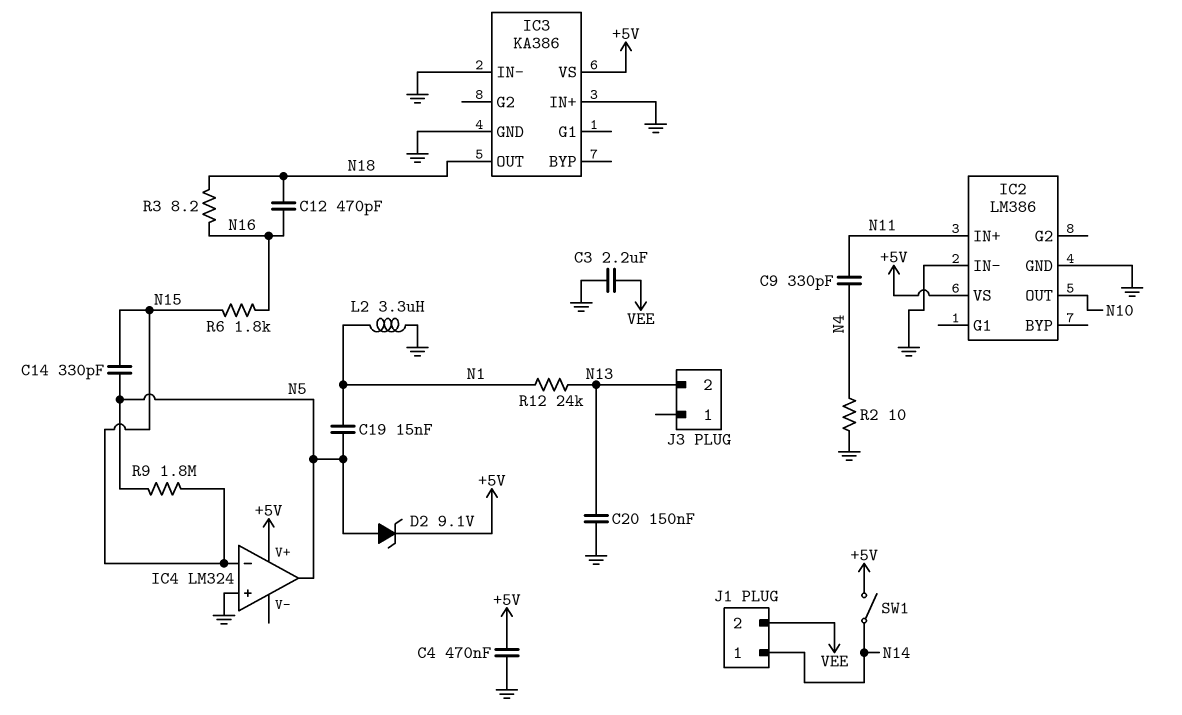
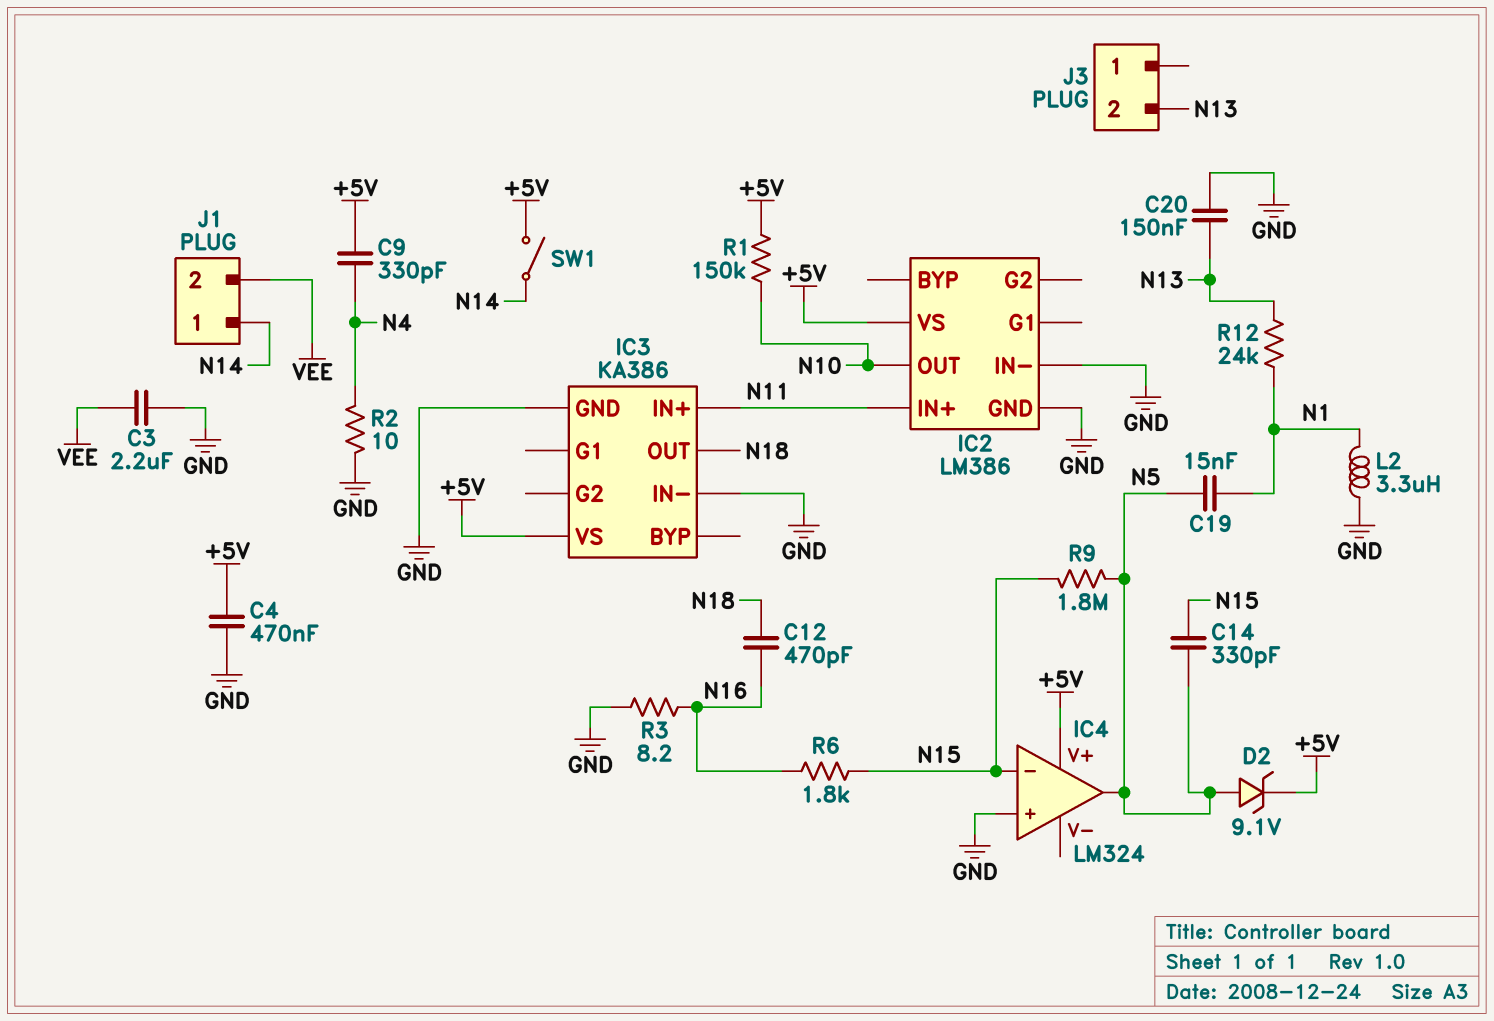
C9: 330pF (N4, N11) -> 330pF (+5V, N4)
IC3 pin IN+: GND -> N11
R1: none -> 150k (+5V, N10)
R3: 8.2 (N16, N18) -> 8.2 (GND, N16)

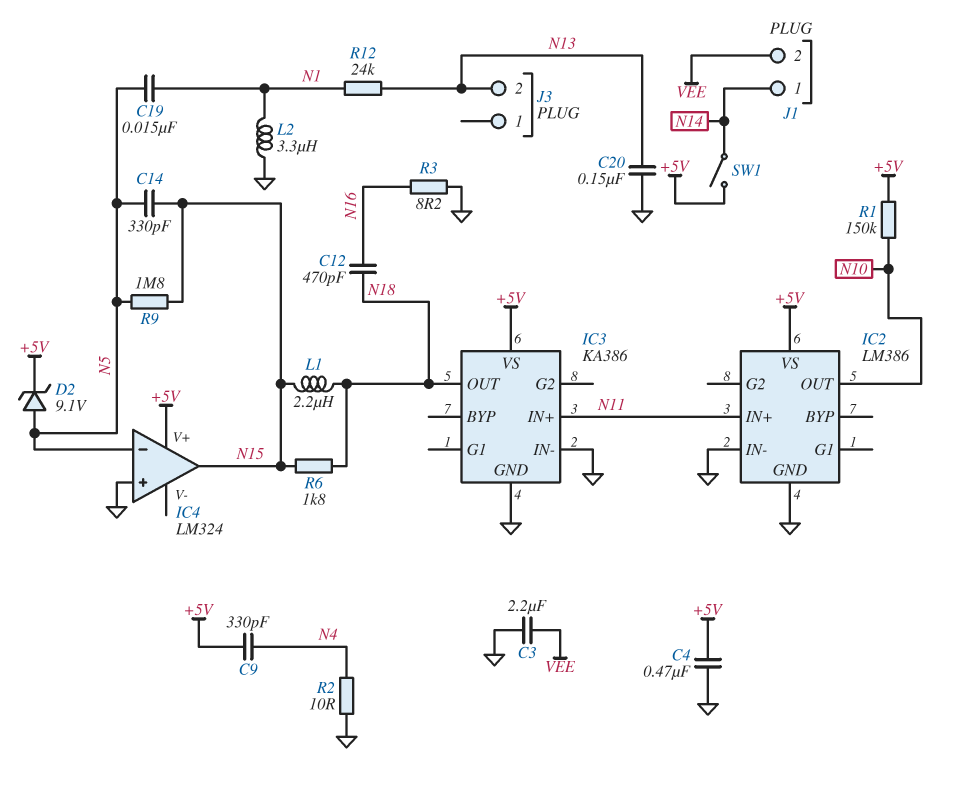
IC4 pin in-: N15 -> N5
IC4 pin out: N5 -> N15
L1: none -> 2.2uH (N15, N18)
R6: 1.8k (N15, N16) -> 1.8k (N15, N18)

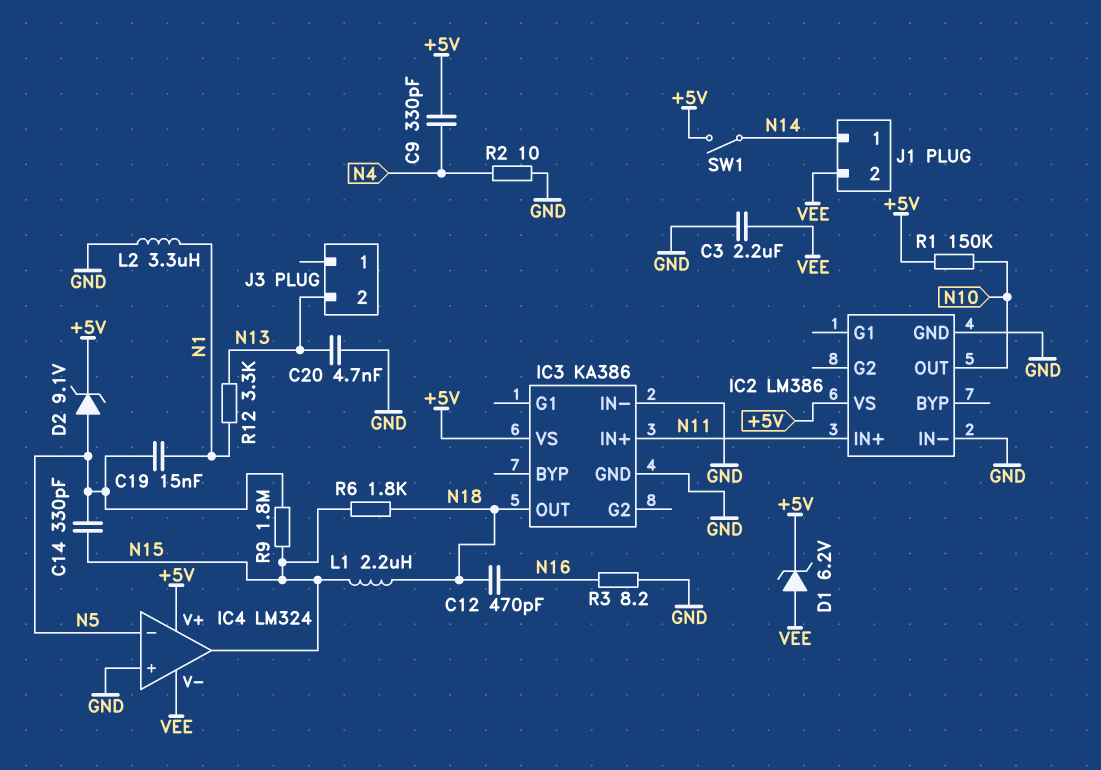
C4: 470nF (+5V, GND) -> none
C20: 150nF (GND, N13) -> 4.7nF (GND, N13)
D1: none -> zener 6.2V (A VEE, K +5V)
IC4 pin V-: none -> VEE
R12: 24k (N1, N13) -> 3.3k (N1, N13)

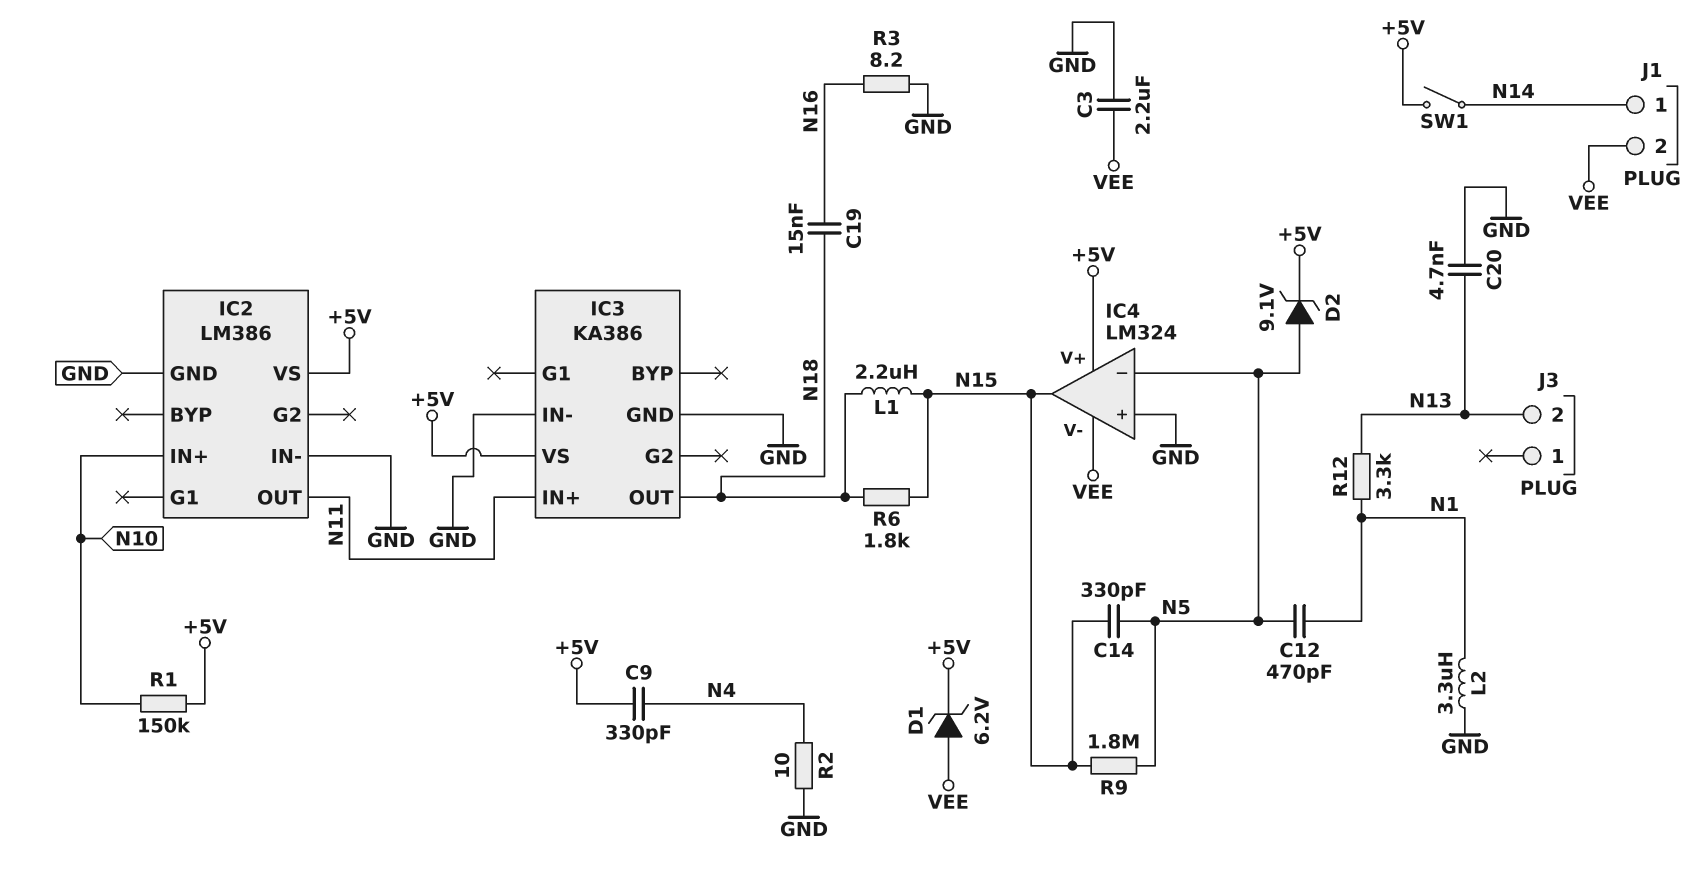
C12: 470pF (N16, N18) -> 470pF (N1, N5)
C19: 15nF (N1, N5) -> 15nF (N16, N18)
IC2 pin IN+: N11 -> N10
IC2 pin OUT: N10 -> N11

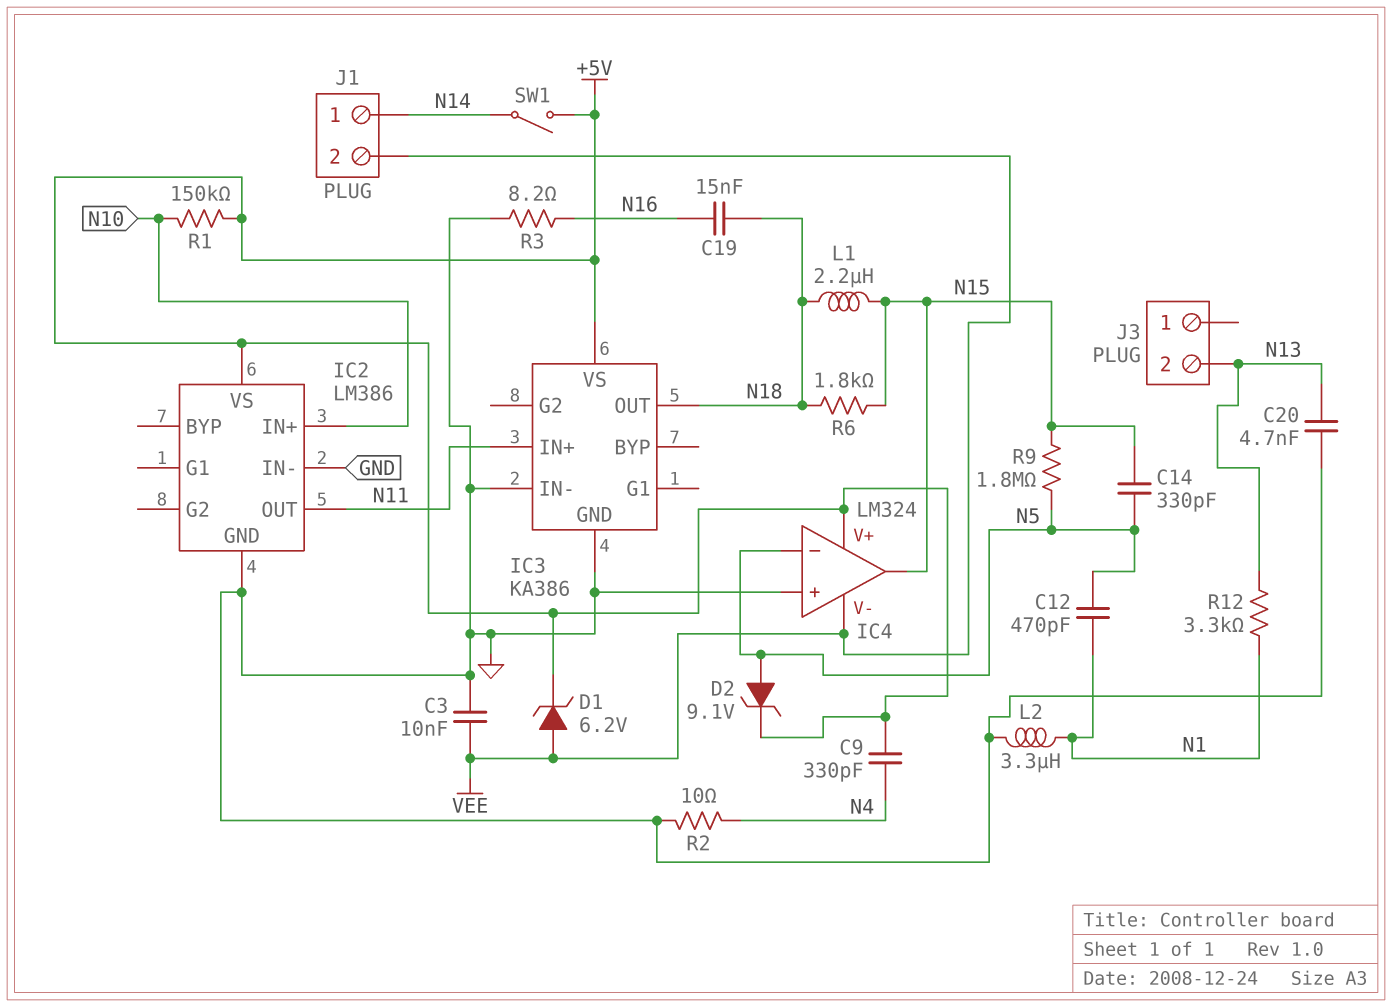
C3: 2.2uF (GND, VEE) -> 10nF (GND, VEE)

